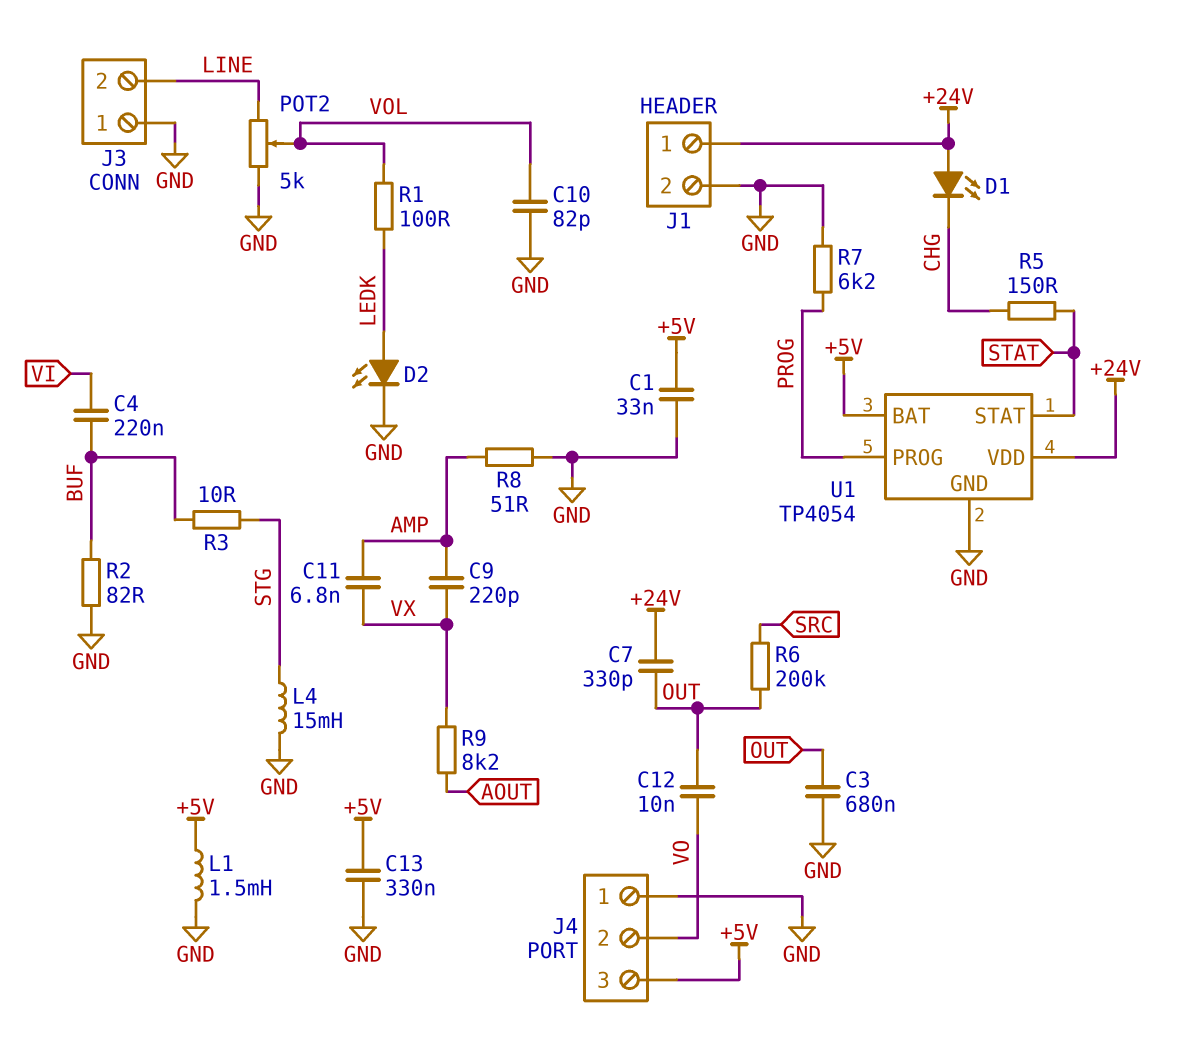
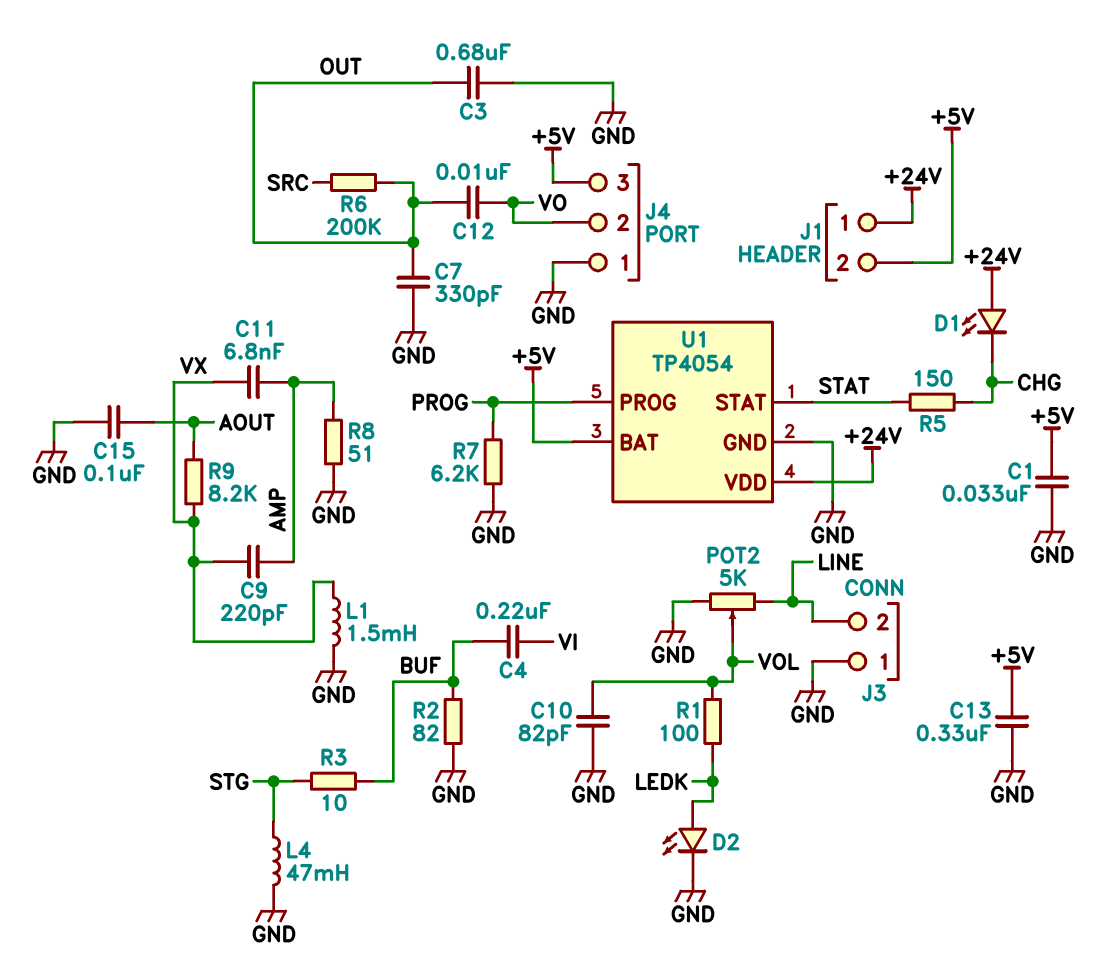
C7: 330pF (+24V, OUT) -> 330pF (GND, OUT)
C15: none -> 100nF (AOUT, GND)
J1 pin 2: GND -> +5V
L1: 1.5mH (+5V, GND) -> 1.5mH (GND, VX)
L4: 15mH (GND, STG) -> 47mH (GND, STG)

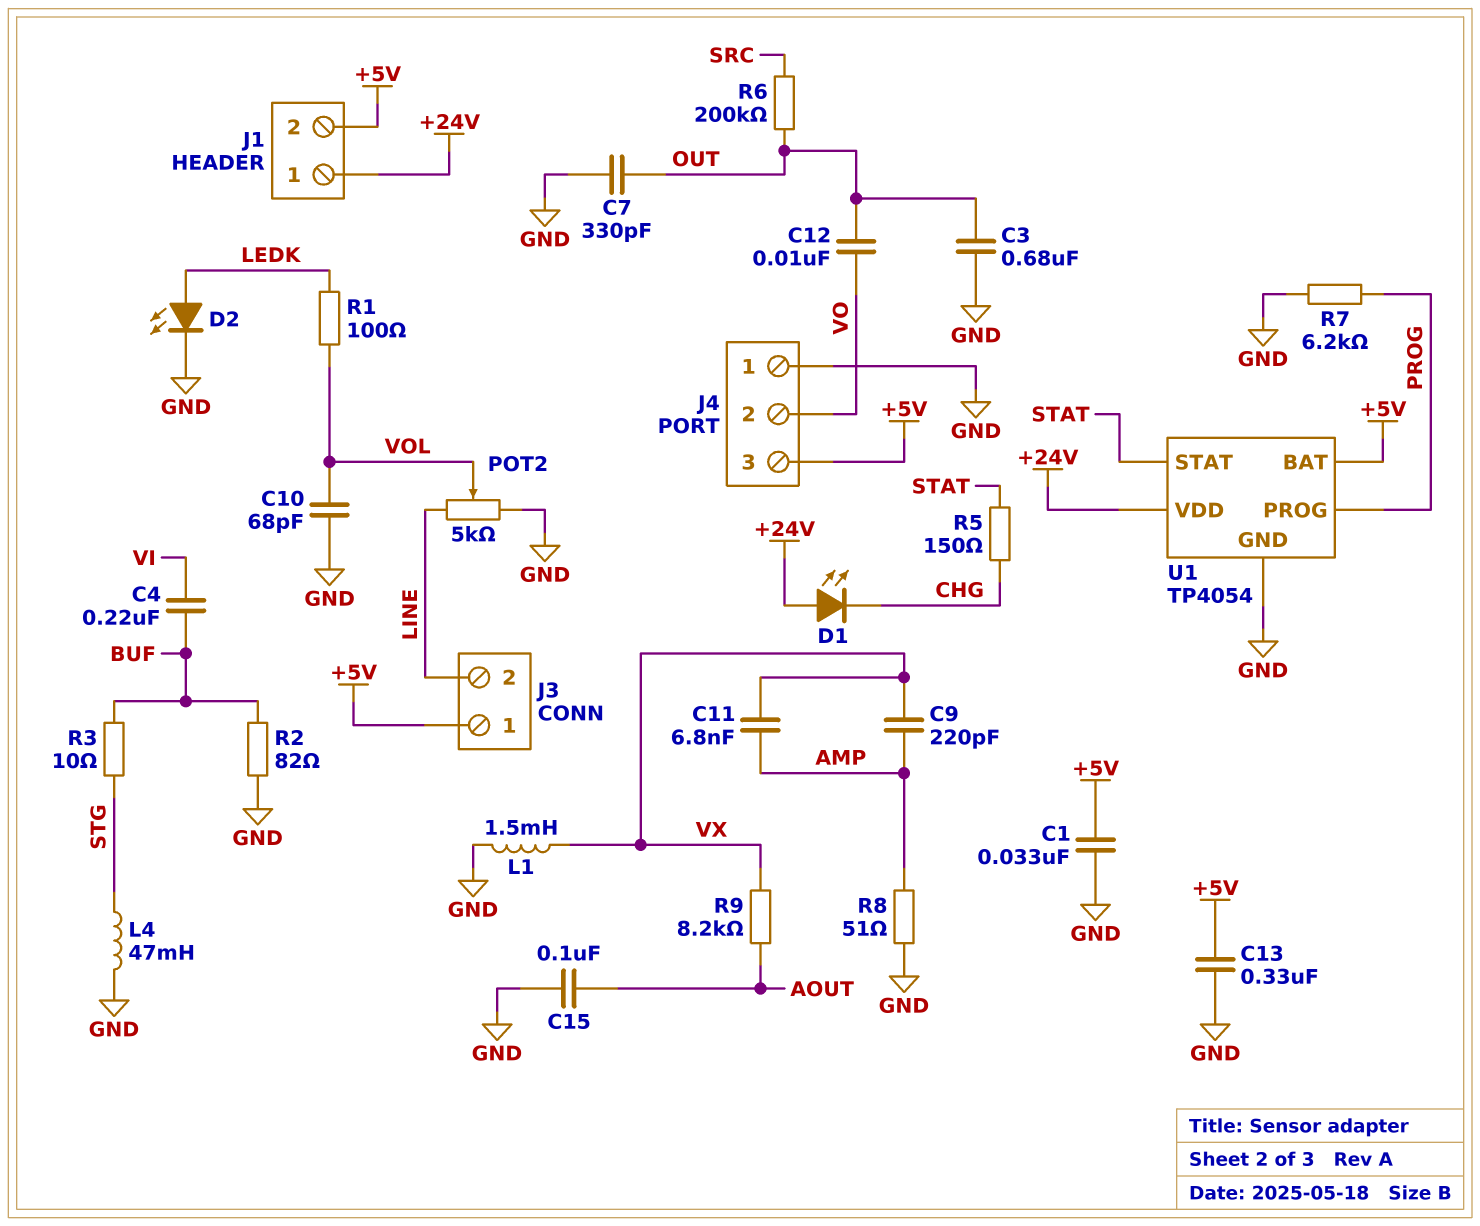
C10: 82pF (GND, VOL) -> 68pF (GND, VOL)
J3 pin 1: GND -> +5V

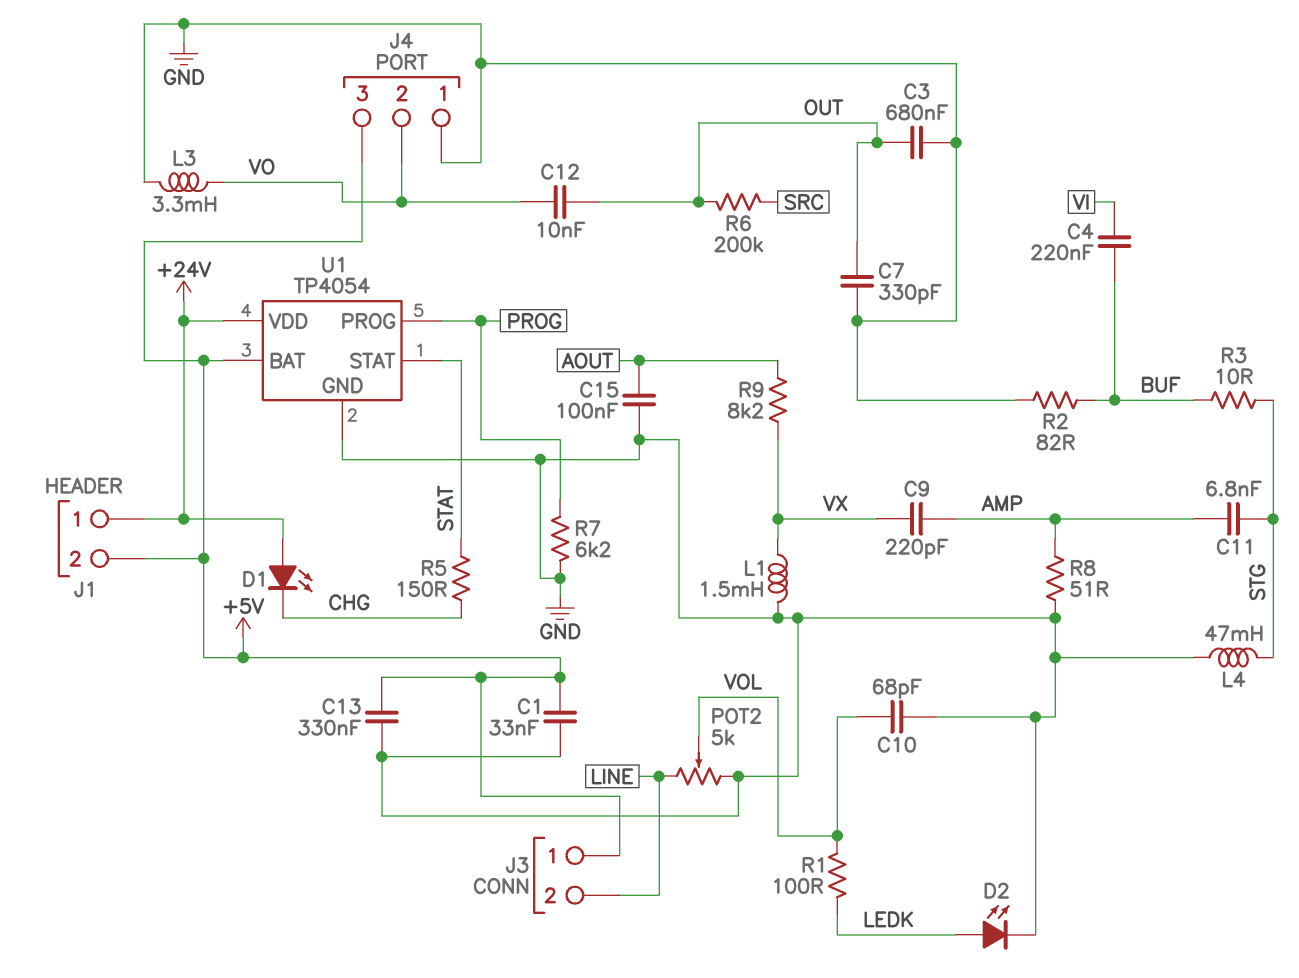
C11: 6.8nF (AMP, VX) -> 6.8nF (AMP, STG)
L3: none -> 3.3mH (GND, VO)

